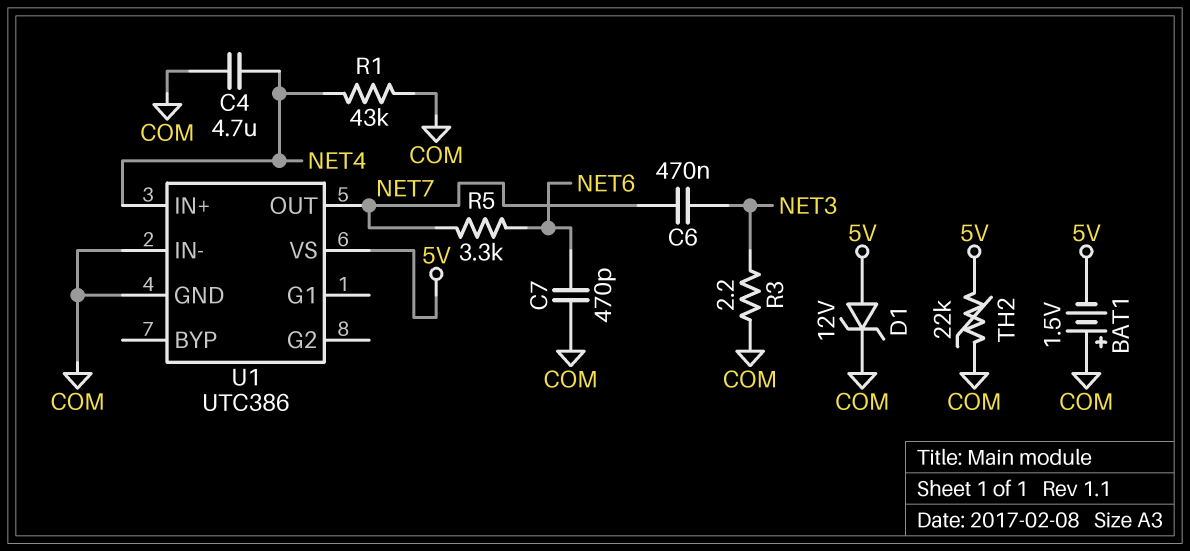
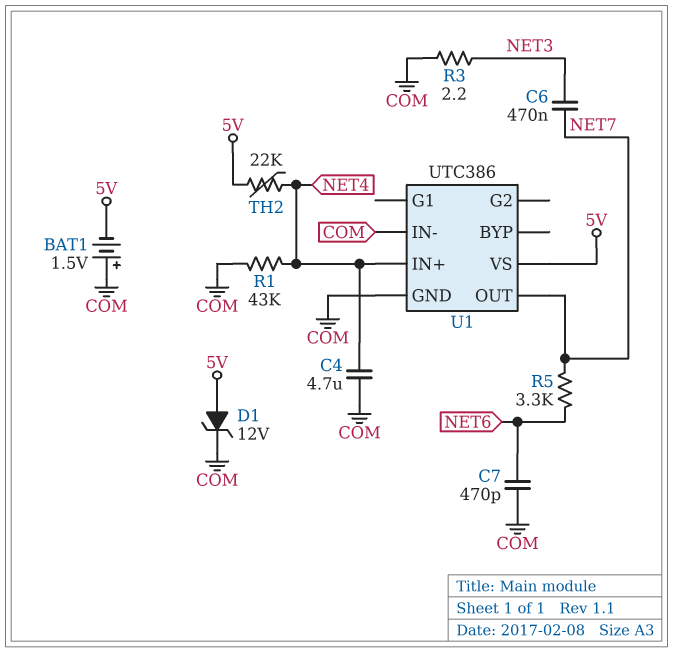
TH2: 22k (5V, COM) -> 22k (5V, NET4)

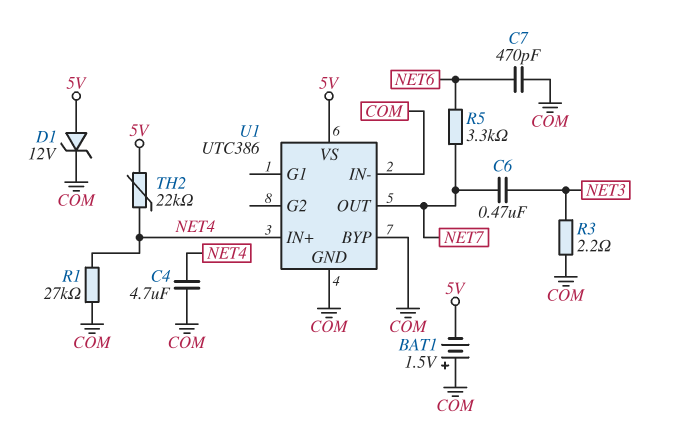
R1: 43k (COM, NET4) -> 27k (COM, NET4)
U1 pin BYP: none -> COM

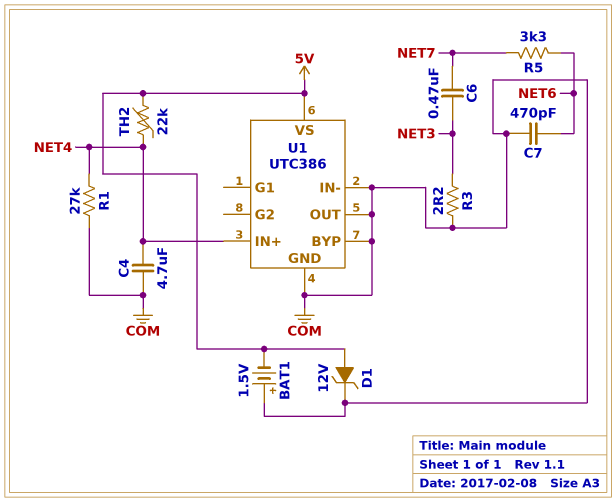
U1 pin OUT: NET7 -> COM

